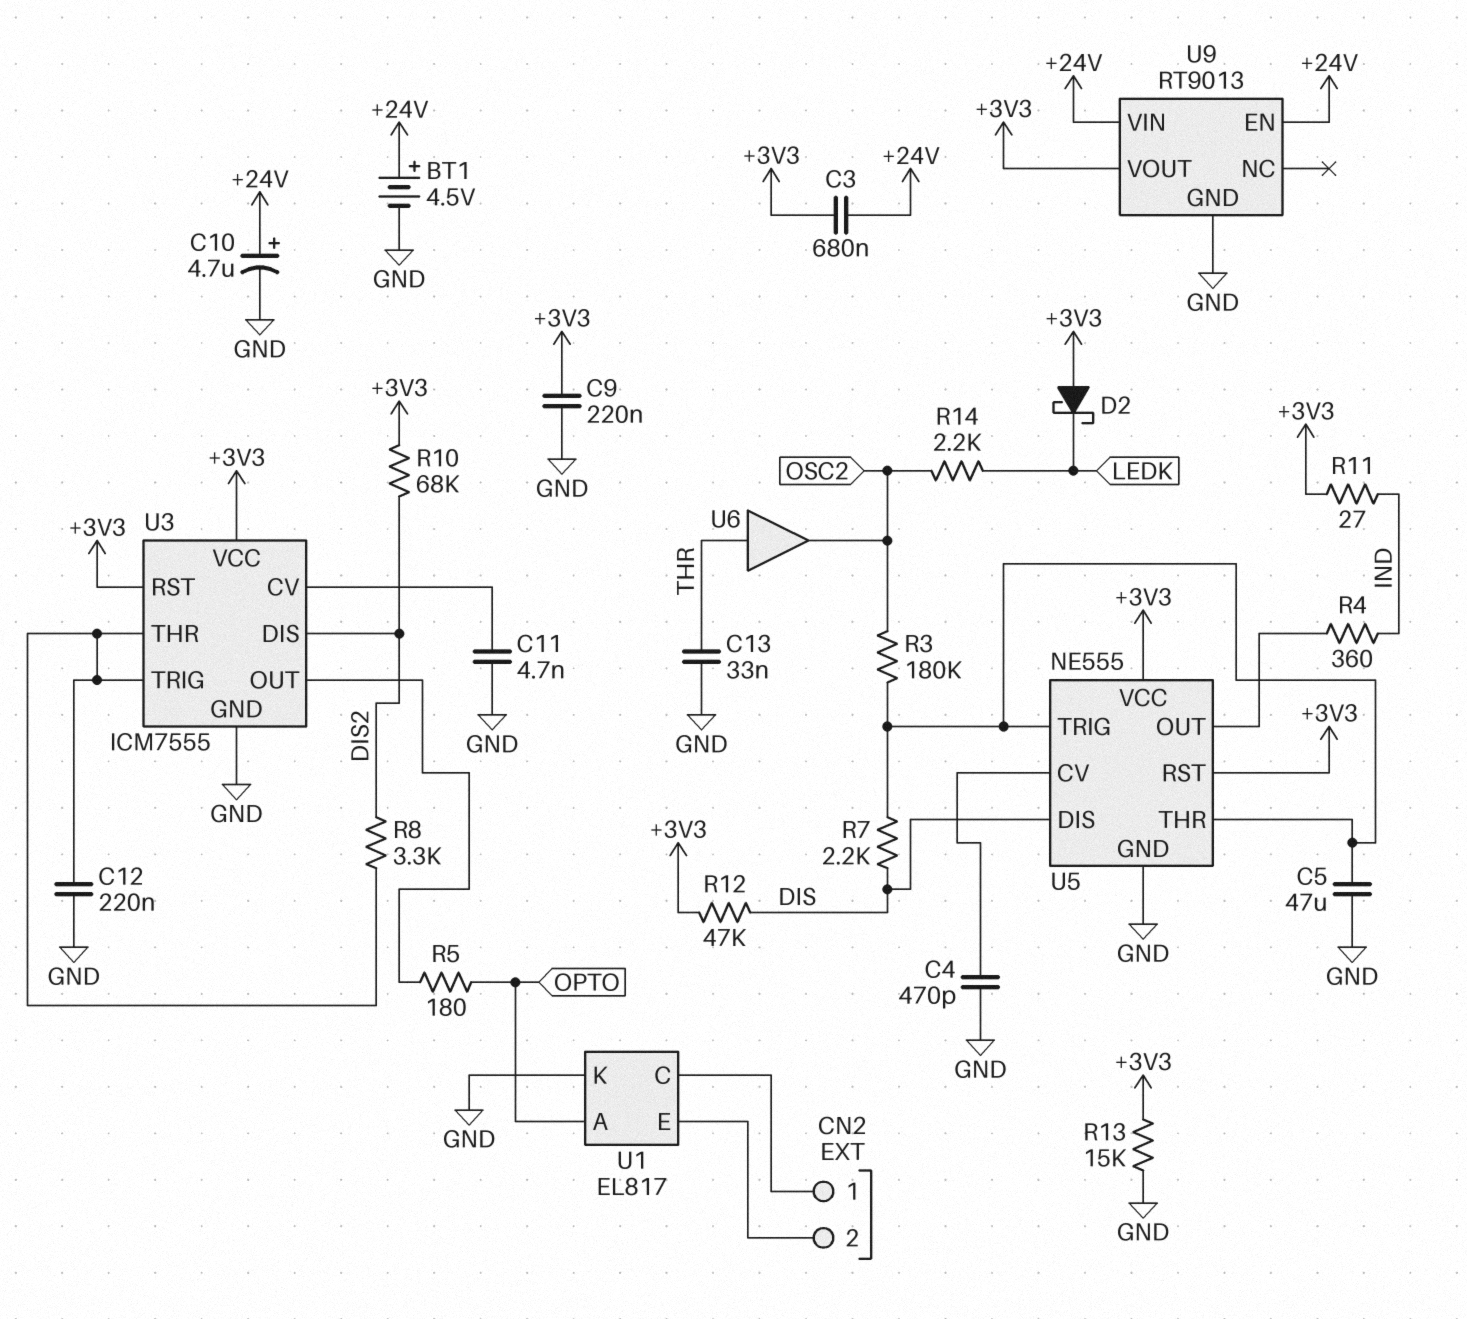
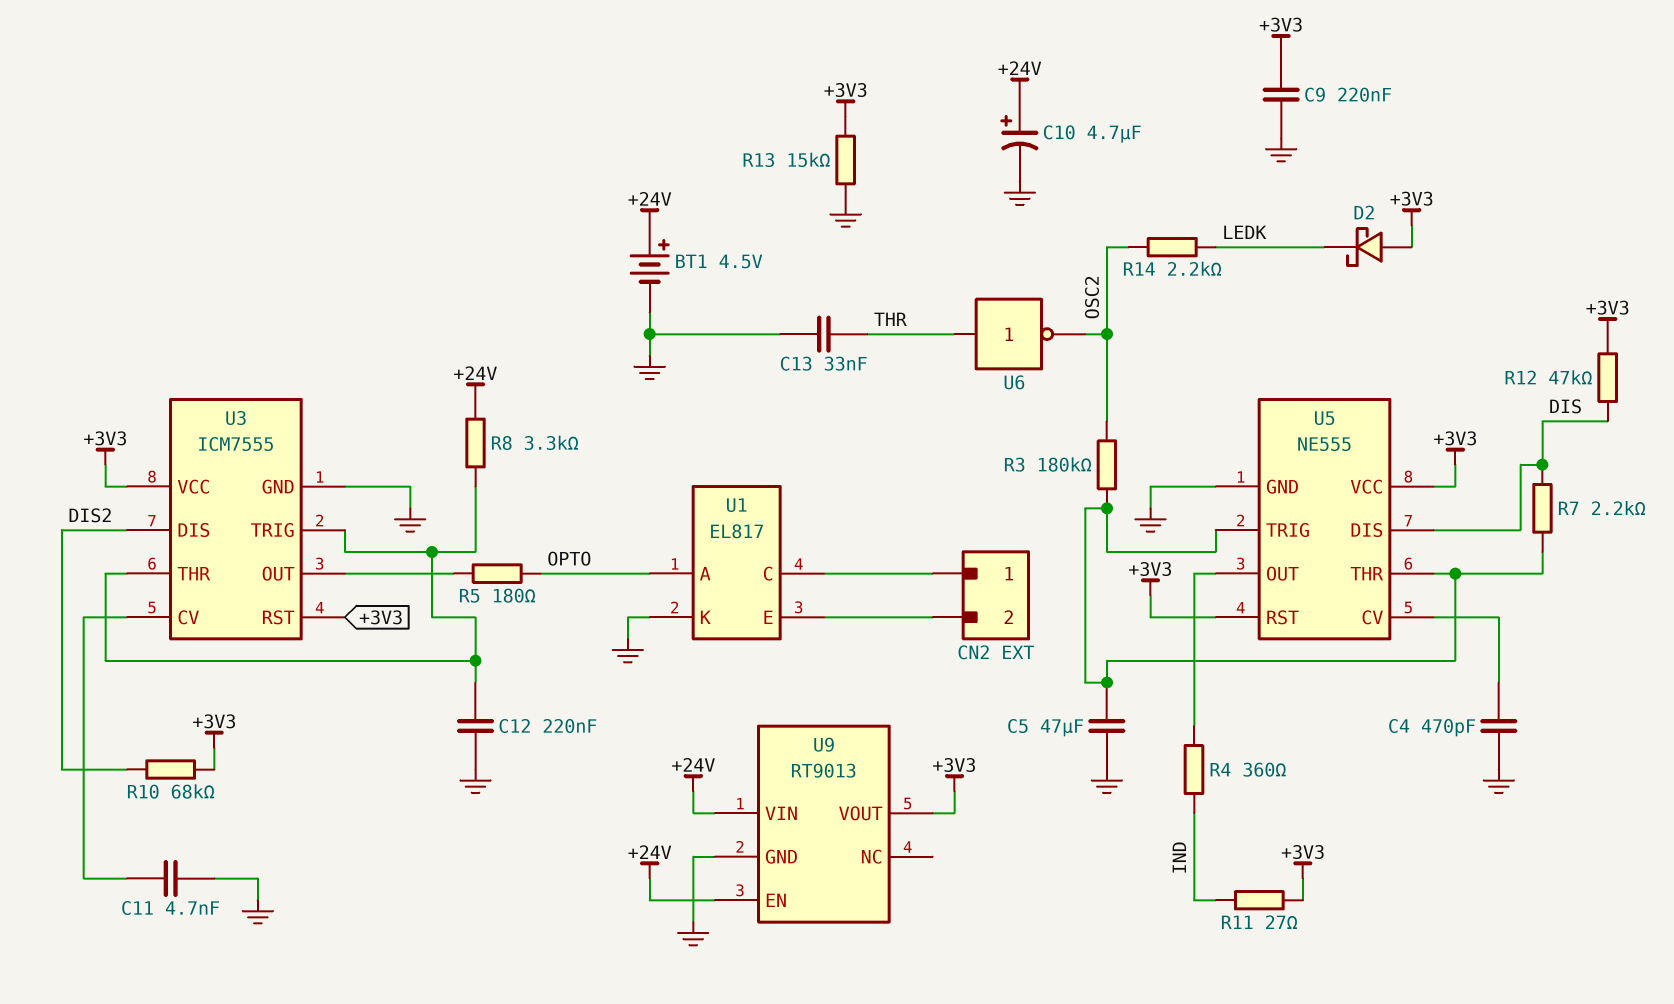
C3: 680nF (+3V3, +24V) -> none
R8: 3.3k (DIS2, U3/THR) -> 3.3k (+24V, U3/THR)
U6: buffer (in THR, out OSC2) -> NOT (in THR, out OSC2)

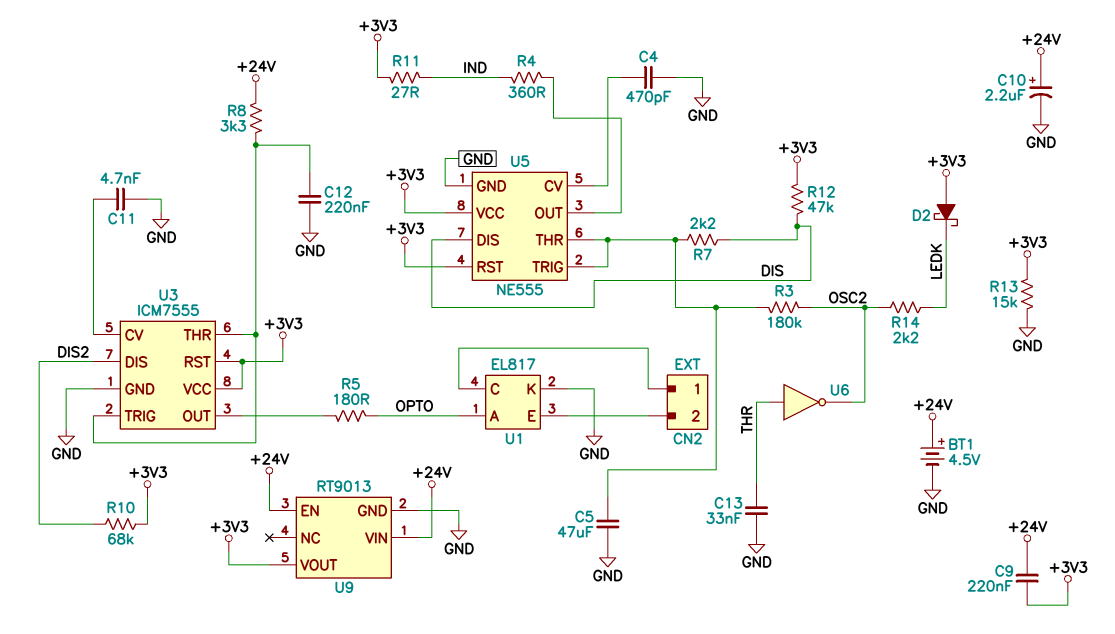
C9: 220nF (+3V3, GND) -> 220nF (+3V3, +24V)
C10: 4.7uF (plus +24V, minus GND) -> 2.2uF (plus +24V, minus GND)

